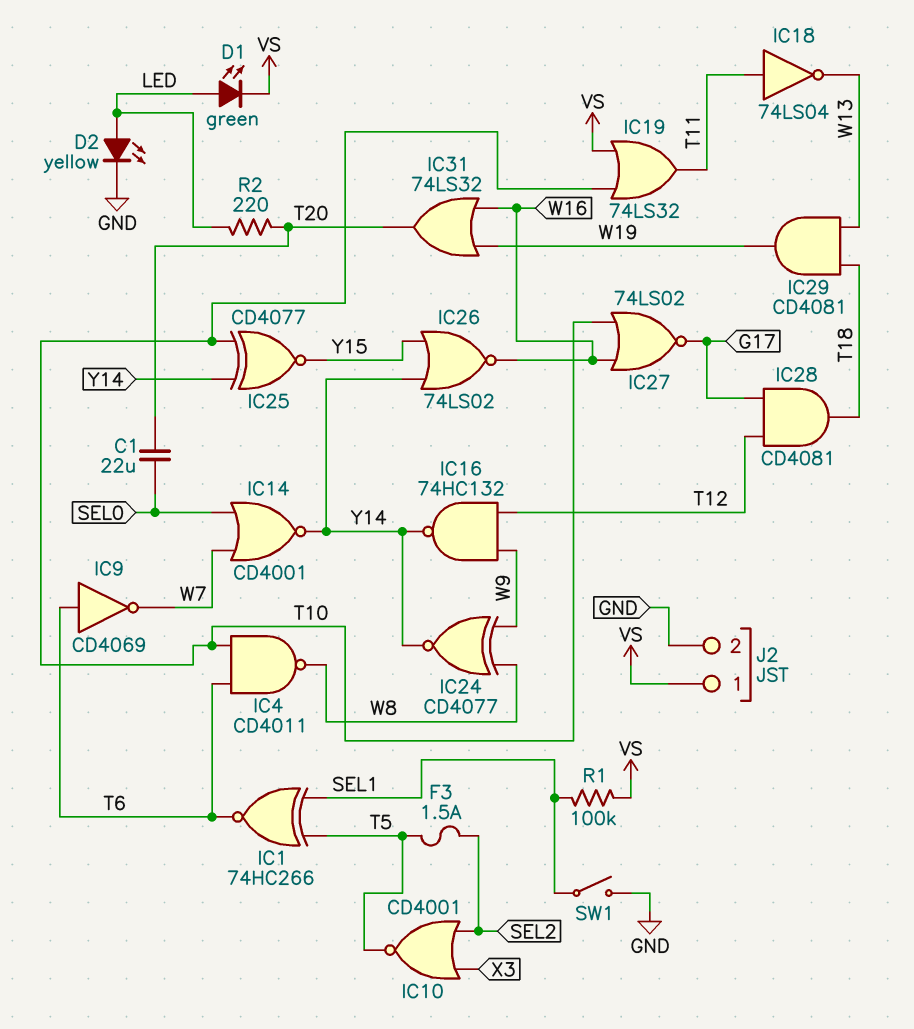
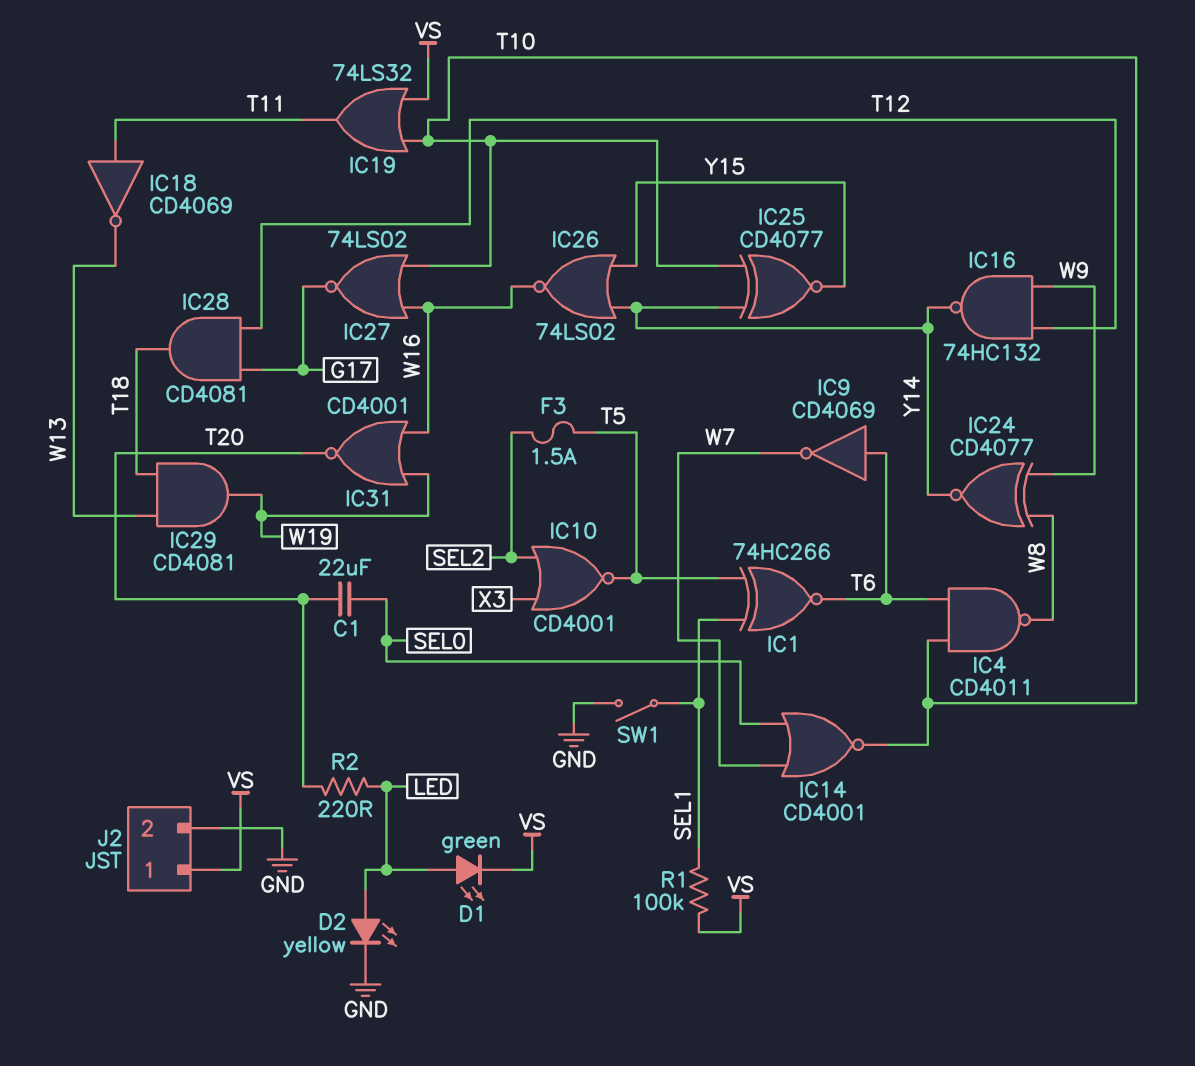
IC14: NOR CD4001 (in SEL0, in W7, out Y14) -> NOR CD4001 (in SEL0, in W7, out T10)
IC18: NOT 74LS04 (in T11, out W13) -> NOT CD4069 (in T11, out W13)
IC31: OR 74LS32 (in W16, in W19, out T20) -> NOR CD4001 (in W16, in W19, out T20)

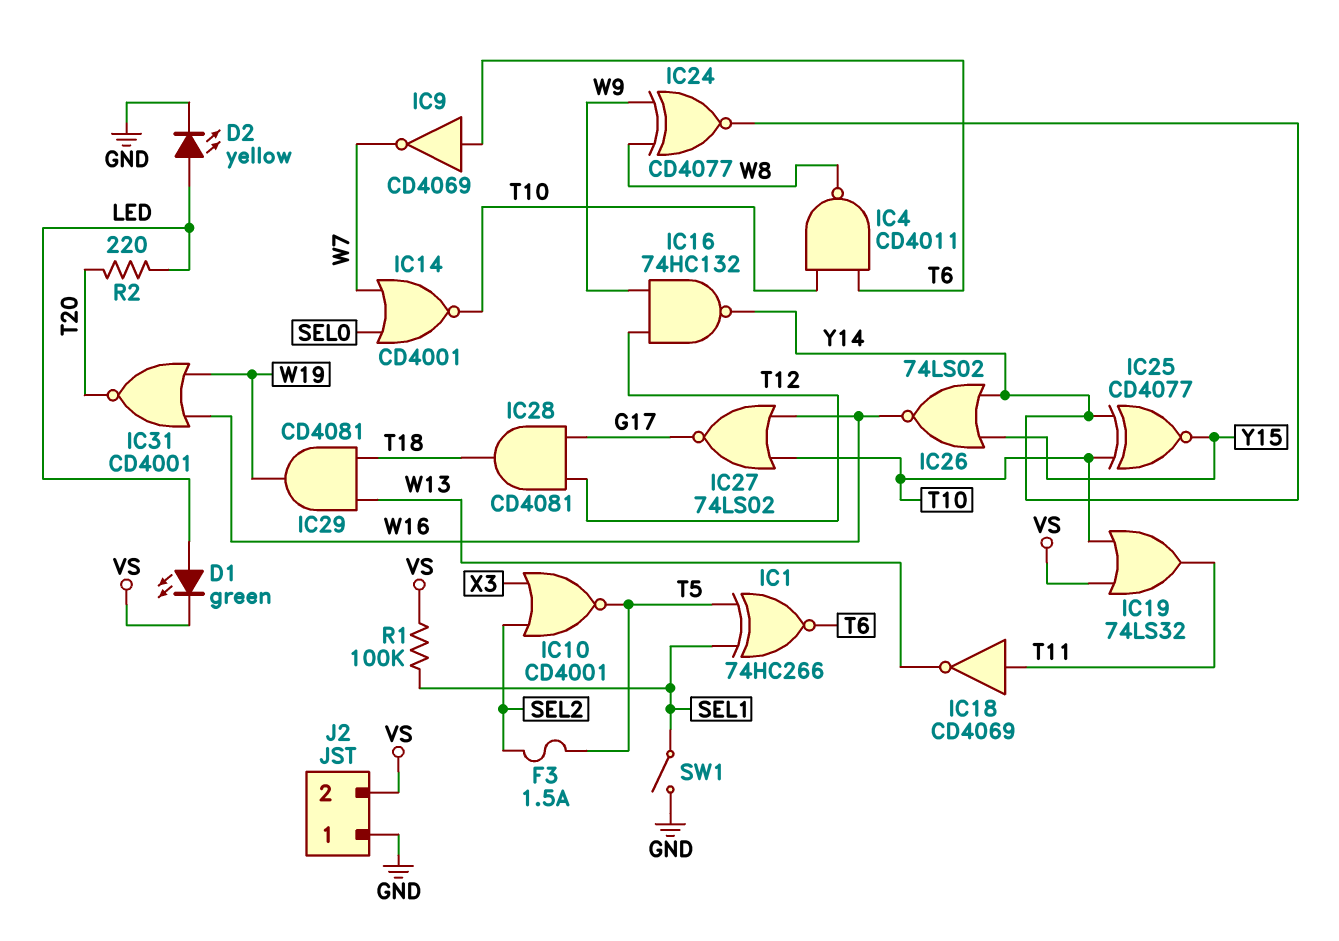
C1: 22uF (SEL0, T20) -> none
J2 pin 1: VS -> GND
J2 pin 2: GND -> VS

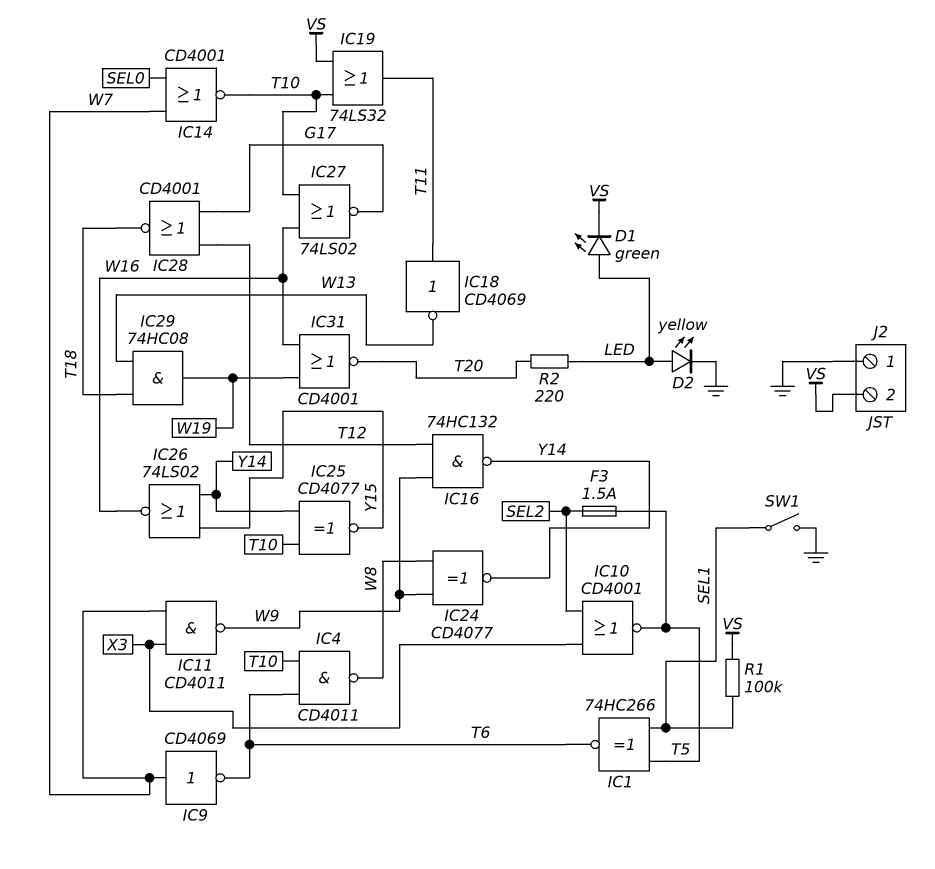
IC9: NOT CD4069 (in T6, out W7) -> NOT CD4069 (in W7, out T6)
IC11: none -> NAND CD4011 (in W7, in X3, out W9)
IC28: AND CD4081 (in G17, in T12, out T18) -> NOR CD4001 (in G17, in T12, out T18)
IC29: AND CD4081 (in T18, in W13, out W19) -> AND 74HC08 (in T18, in W13, out W19)

